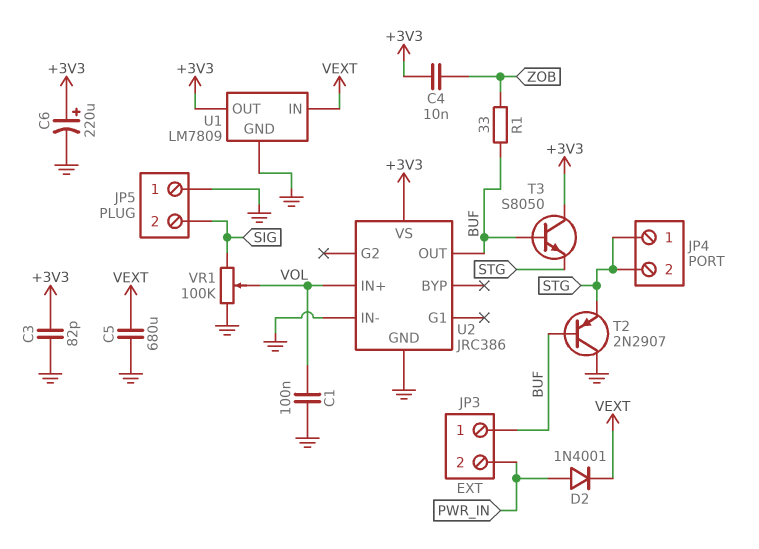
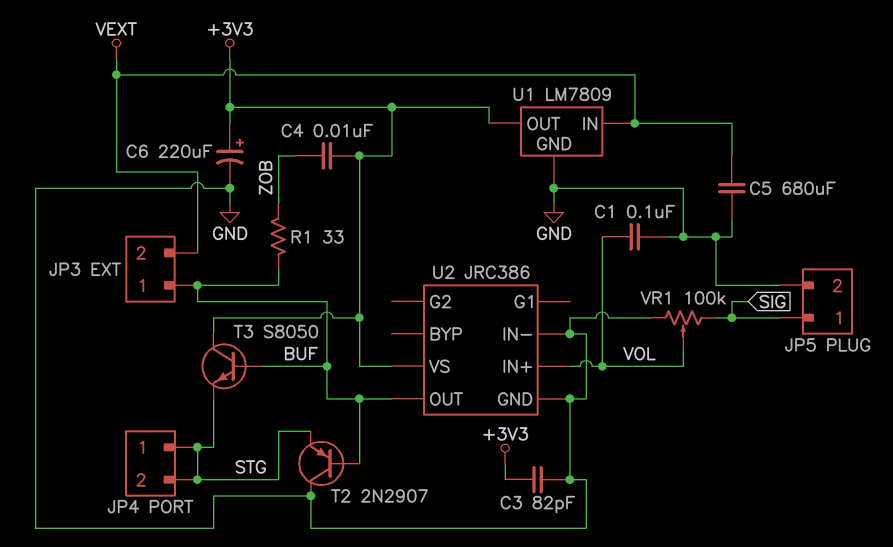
D2: diode 1N4001 (A PWR_IN, K VEXT) -> none
JP3 pin 2: PWR_IN -> VEXT
JP5 pin 1: GND -> SIG
JP5 pin 2: SIG -> GND

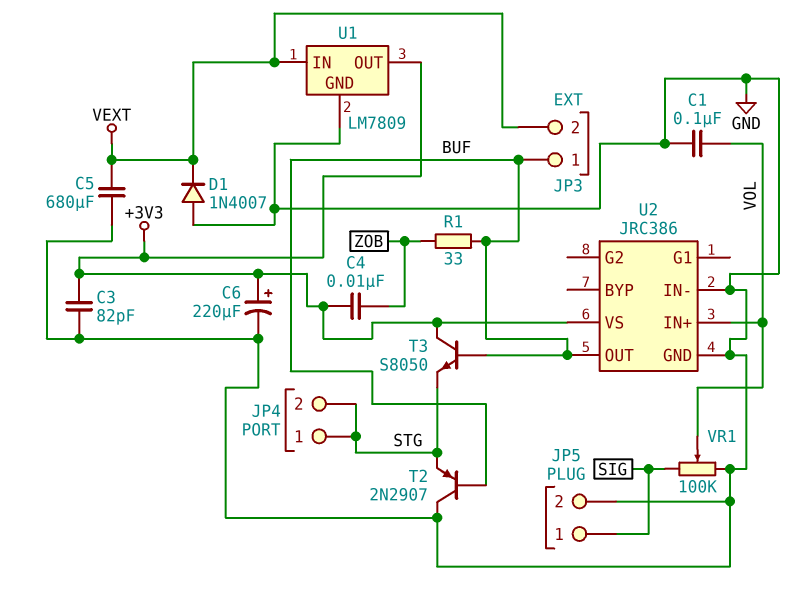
D1: none -> diode 1N4007 (A GND, K VEXT)

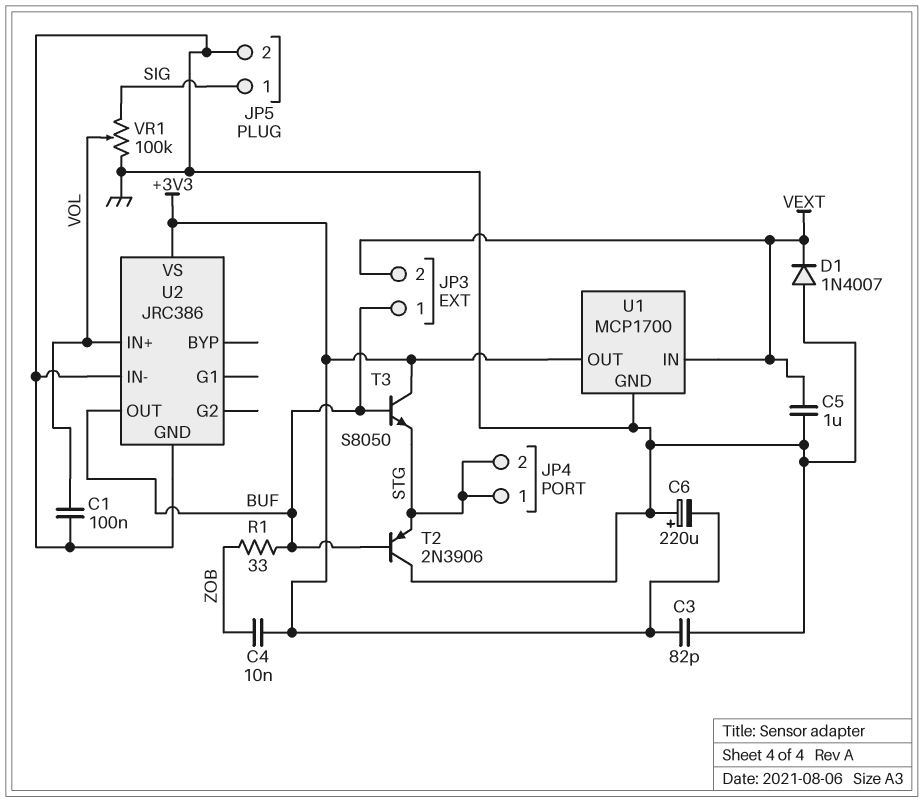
C5: 680uF (GND, VEXT) -> 1uF (GND, VEXT)
C6: 220uF (plus +3V3, minus GND) -> 220uF (plus GND, minus +3V3)
T2: PNP 2N2907 (B BUF, C GND, E STG) -> PNP 2N3906 (B BUF, C GND, E STG)
U1: LM7809 -> MCP1700

